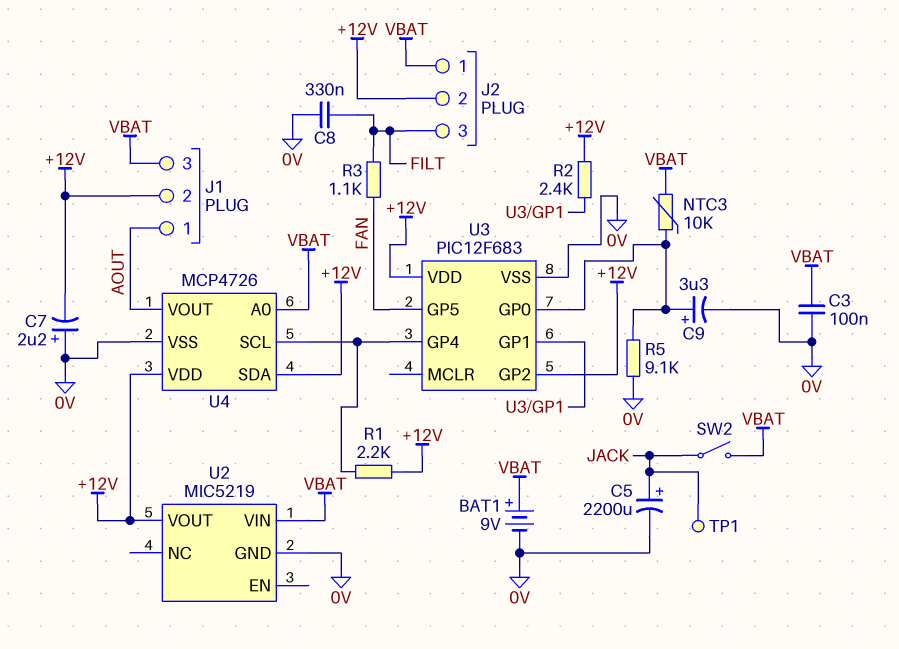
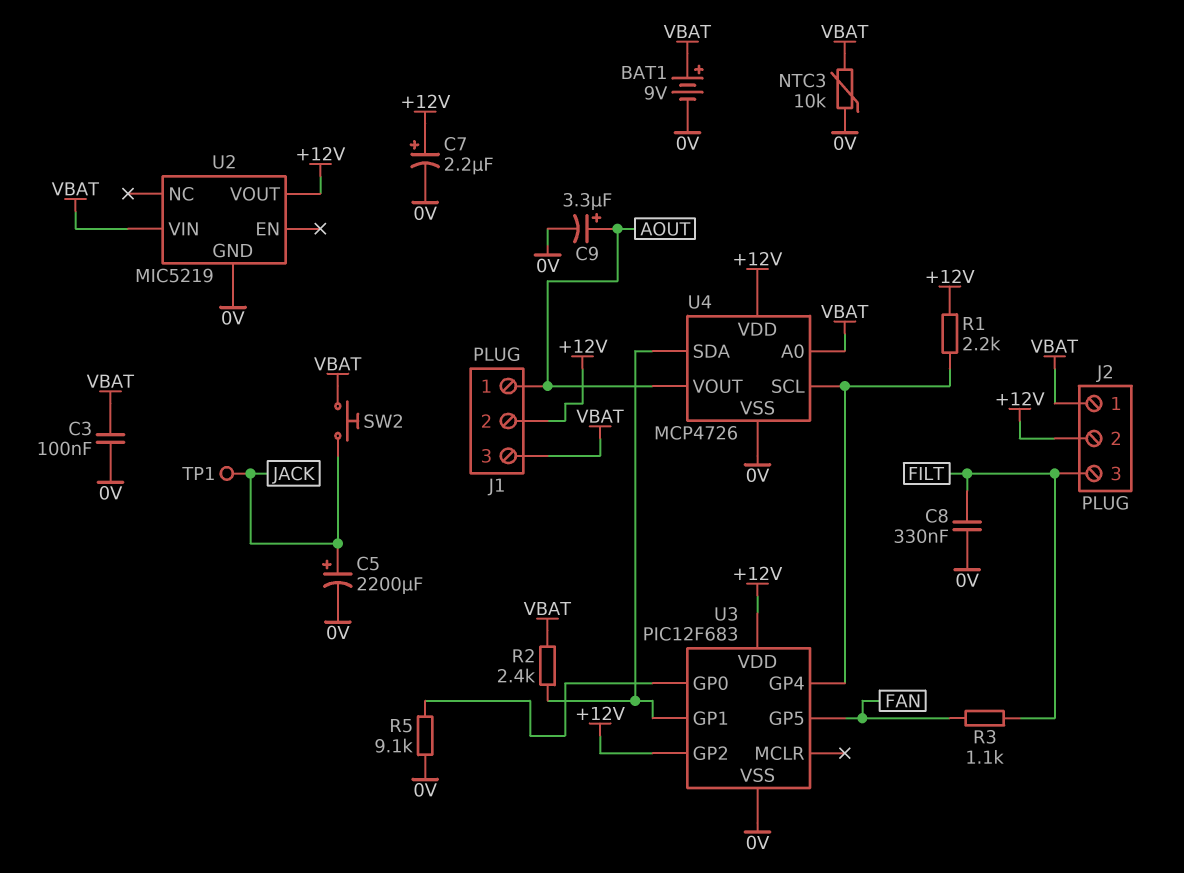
C7: 2.2uF (plus 0V, minus +12V) -> 2.2uF (plus +12V, minus 0V)
C9: 3.3uF (plus U3/GP0, minus 0V) -> 3.3uF (plus AOUT, minus 0V)
NTC3: 10k (U3/GP0, VBAT) -> 10k (0V, VBAT)
R2: 2.4k (+12V, U3/GP1) -> 2.4k (U3/GP1, VBAT)
SW2: switch (JACK, VBAT) -> button (JACK, VBAT)
U4 pin SDA: +12V -> U3/GP1

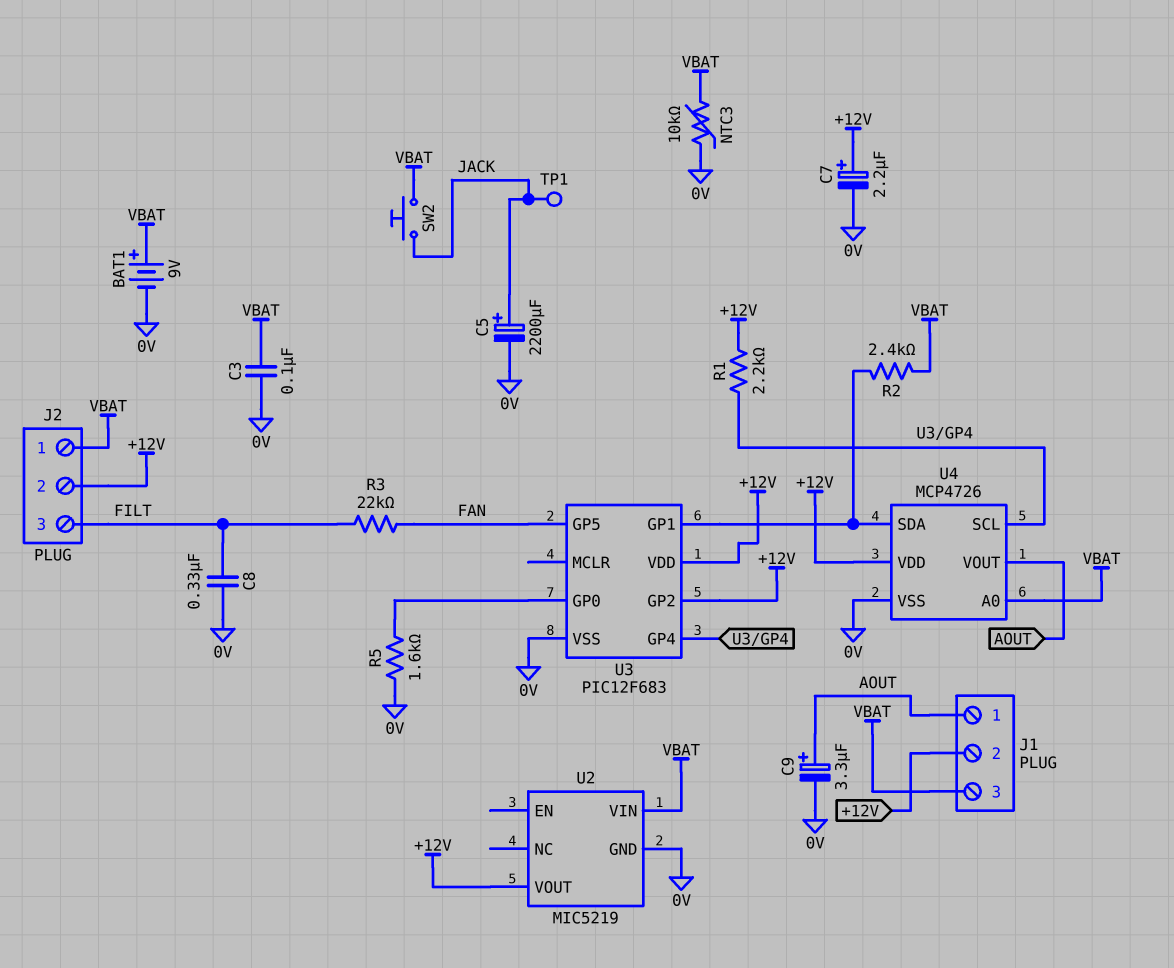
R3: 1.1k (FAN, FILT) -> 22k (FAN, FILT)
R5: 9.1k (0V, U3/GP0) -> 1.6k (0V, U3/GP0)

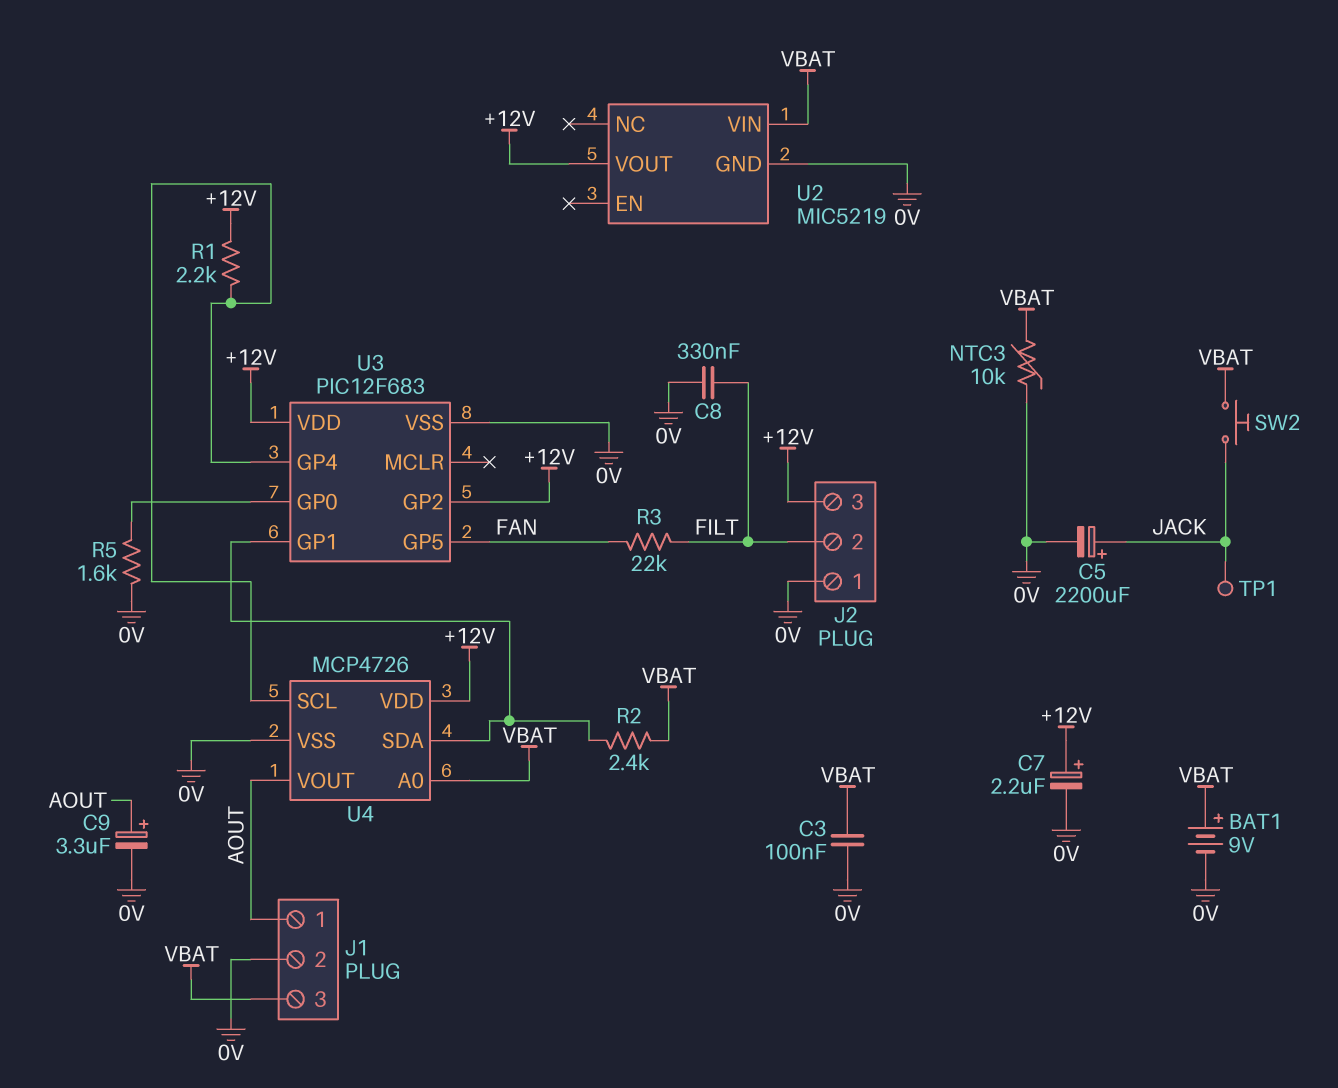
J1 pin 2: +12V -> 0V
J2 pin 1: VBAT -> 0V
J2 pin 2: +12V -> FILT
J2 pin 3: FILT -> +12V

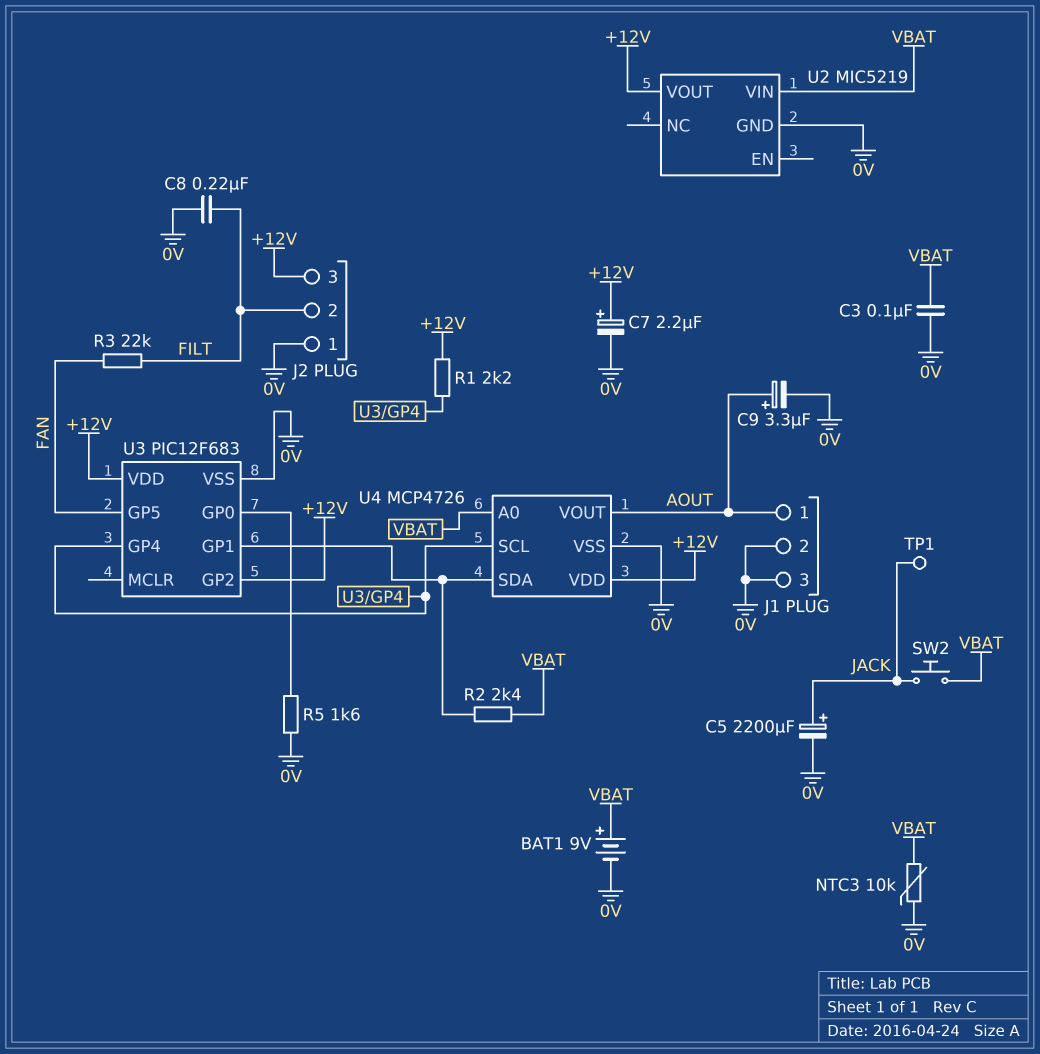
C8: 330nF (0V, FILT) -> 220nF (0V, FILT)
J1 pin 3: VBAT -> 0V

